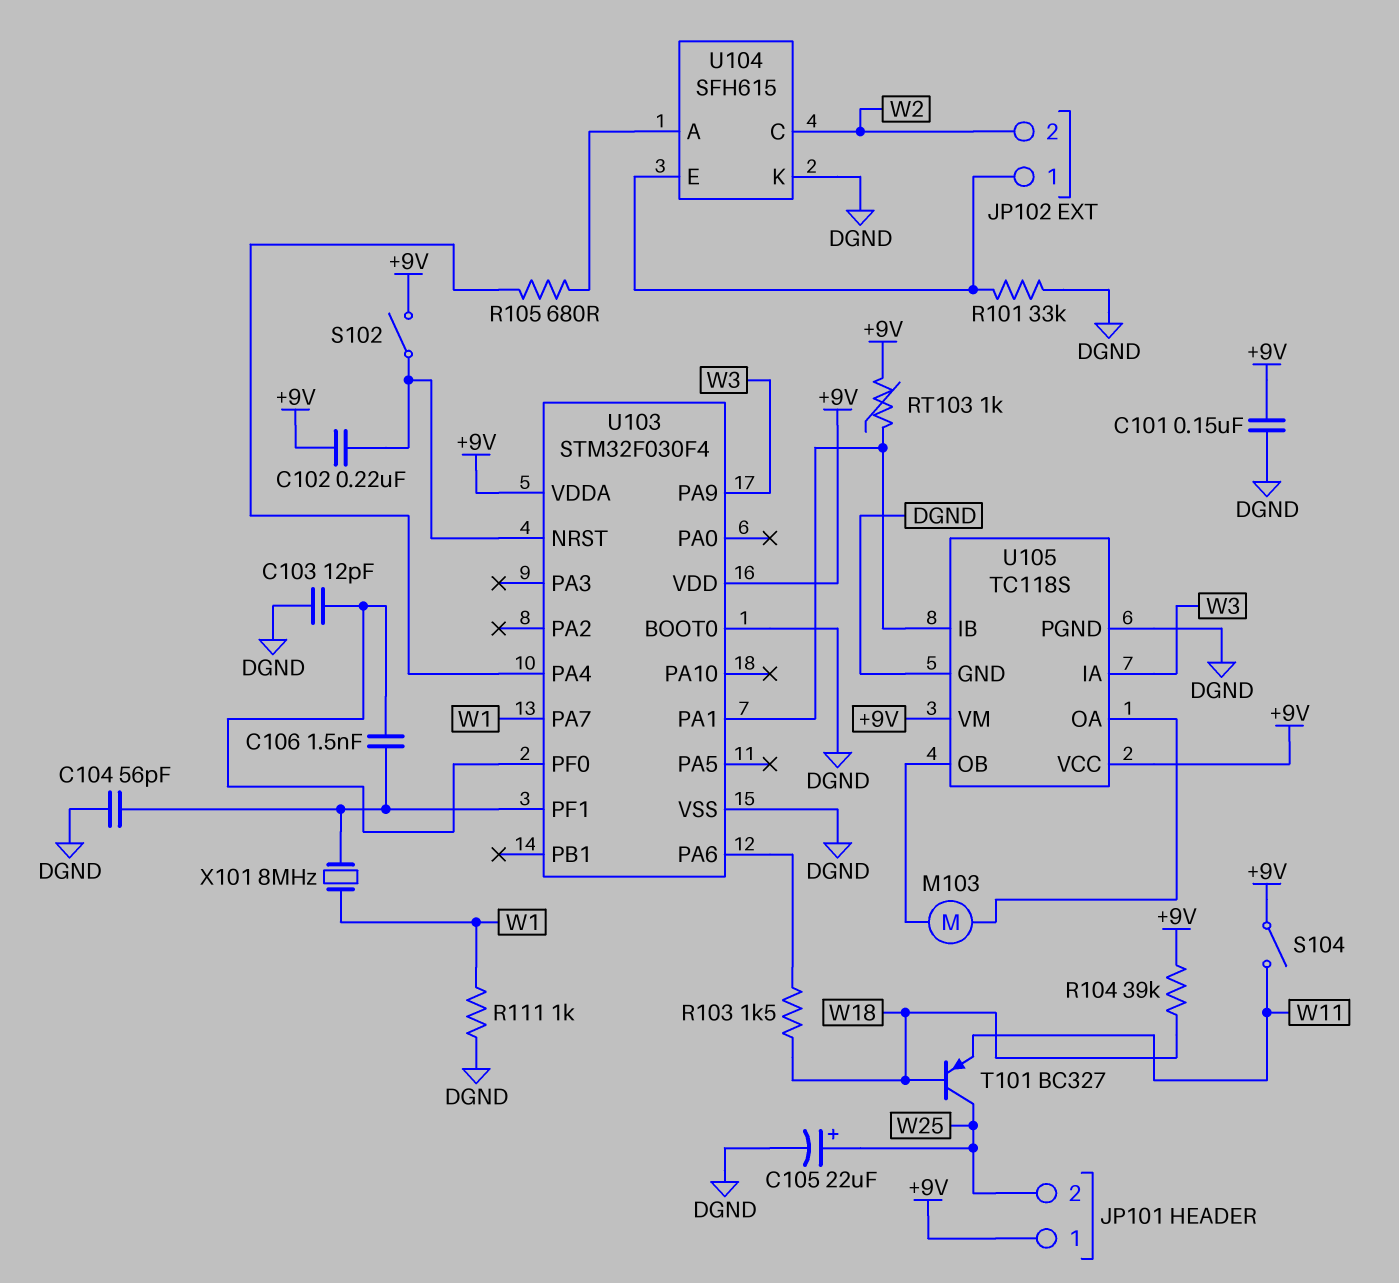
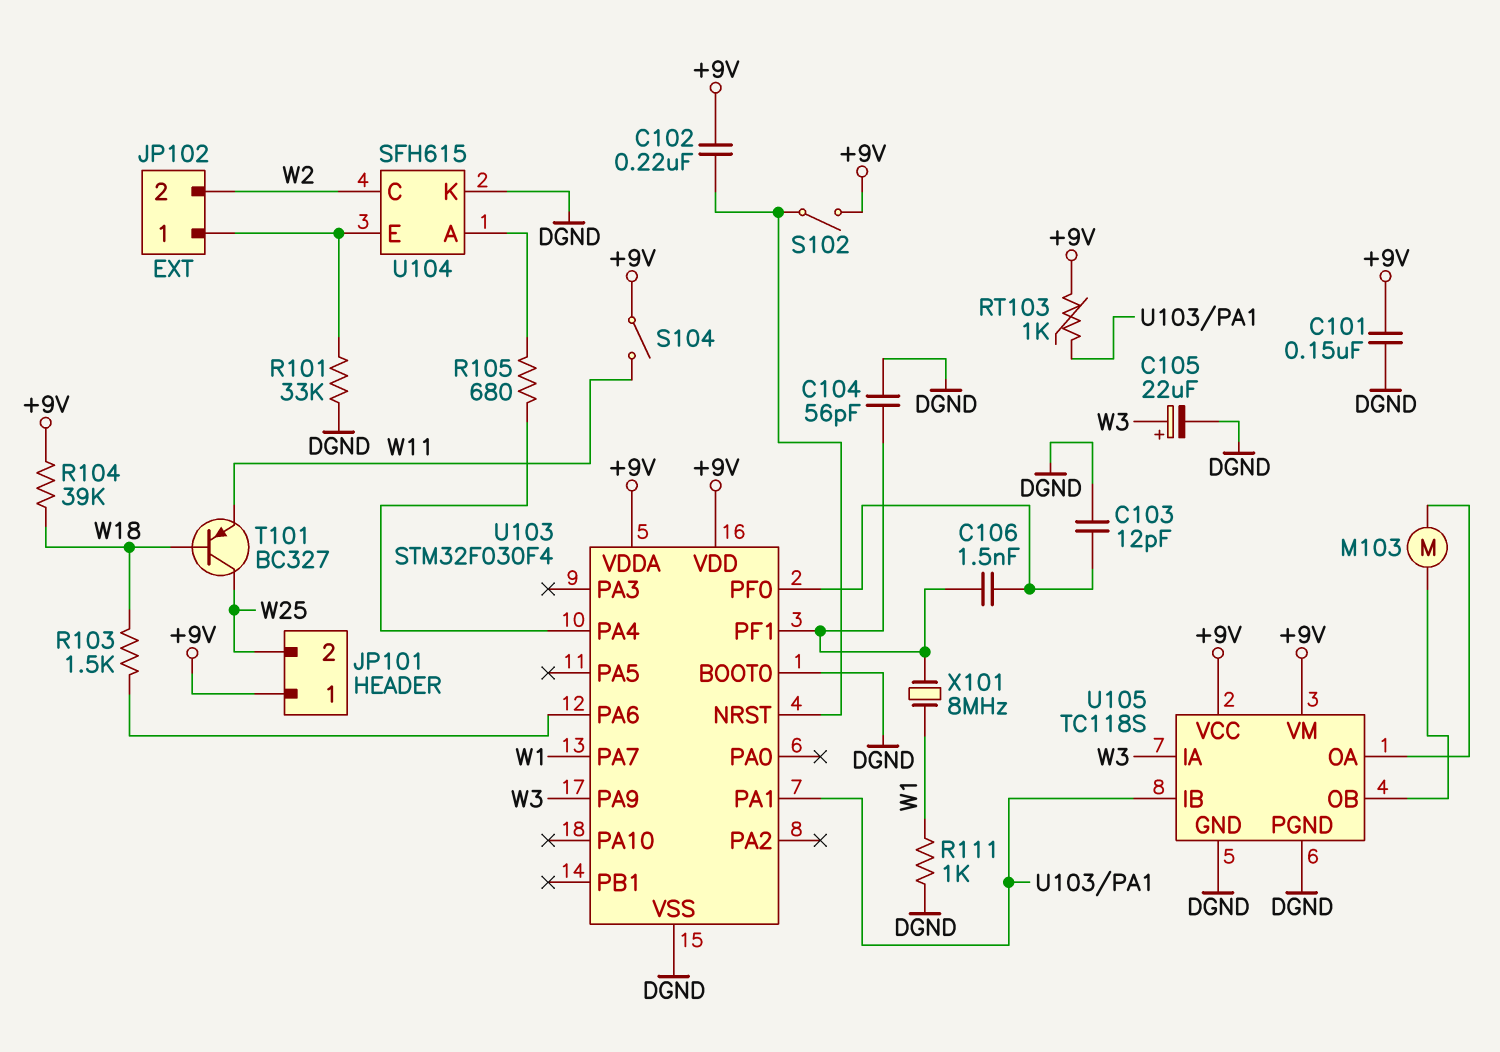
C105: 22uF (plus W25, minus DGND) -> 22uF (plus W3, minus DGND)

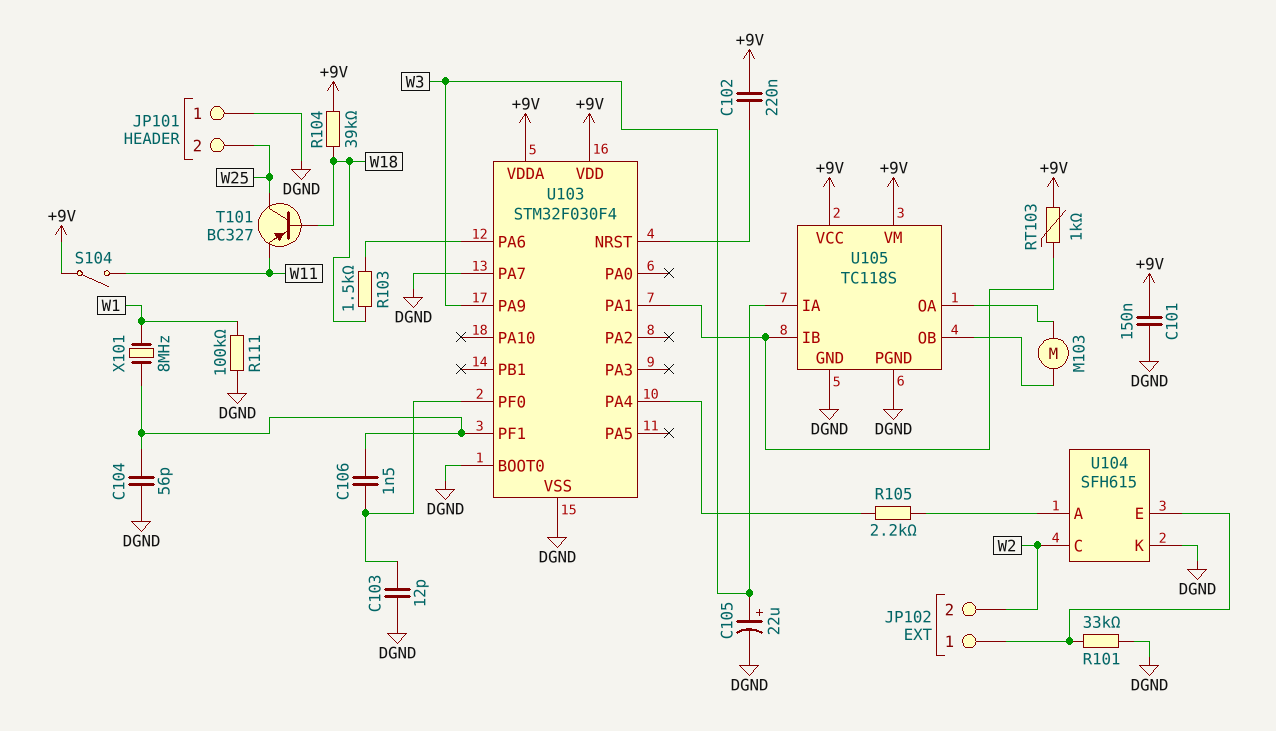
JP101 pin 1: +9V -> DGND
R105: 680 (U103/PA4, U104/A) -> 2.2k (U103/PA4, U104/A)
R111: 1k (DGND, W1) -> 100k (DGND, W1)
S102: switch (+9V, U103/NRST) -> none
U103 pin PA7: W1 -> DGND

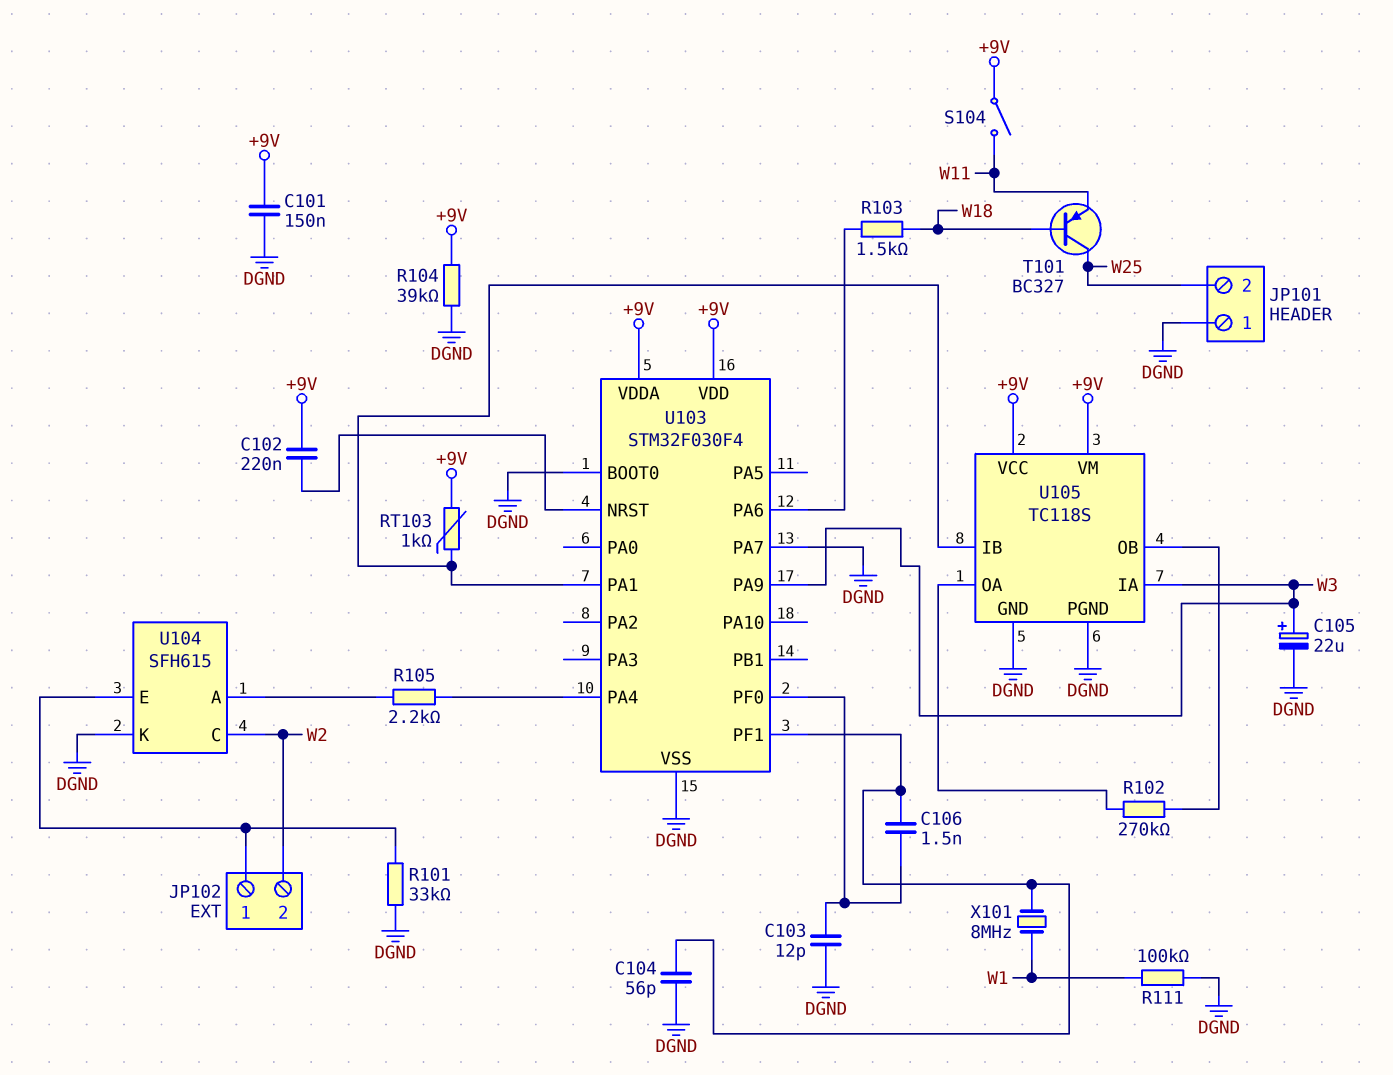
M103: motor (U105/OA, U105/OB) -> none
R102: none -> 270k (U105/OA, U105/OB)
R104: 39k (+9V, W18) -> 39k (+9V, DGND)

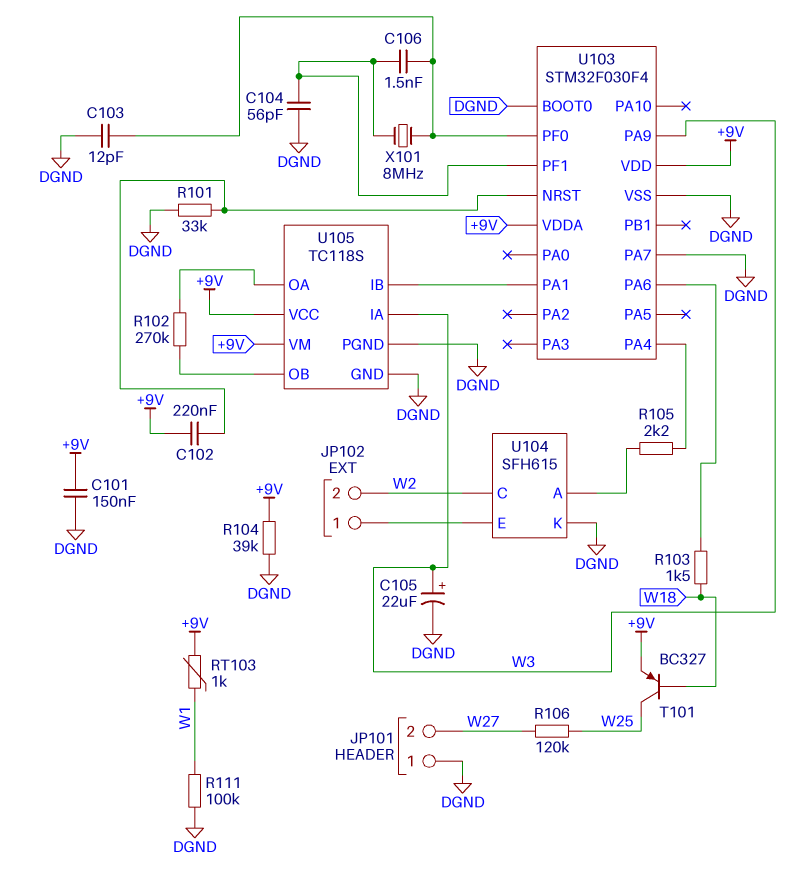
JP101 pin 2: W25 -> W27
R101: 33k (DGND, JP102/1) -> 33k (DGND, U103/NRST)
R106: none -> 120k (W25, W27)
RT103: 1k (+9V, U103/PA1) -> 1k (+9V, W1)
S104: switch (+9V, W11) -> none
T101: PNP BC327 (B W18, C W25, E W11) -> PNP BC327 (B W18, C W25, E +9V)
X101: 8MHz (U103/PF1, W1) -> 8MHz (U103/PF0, U103/PF1)

